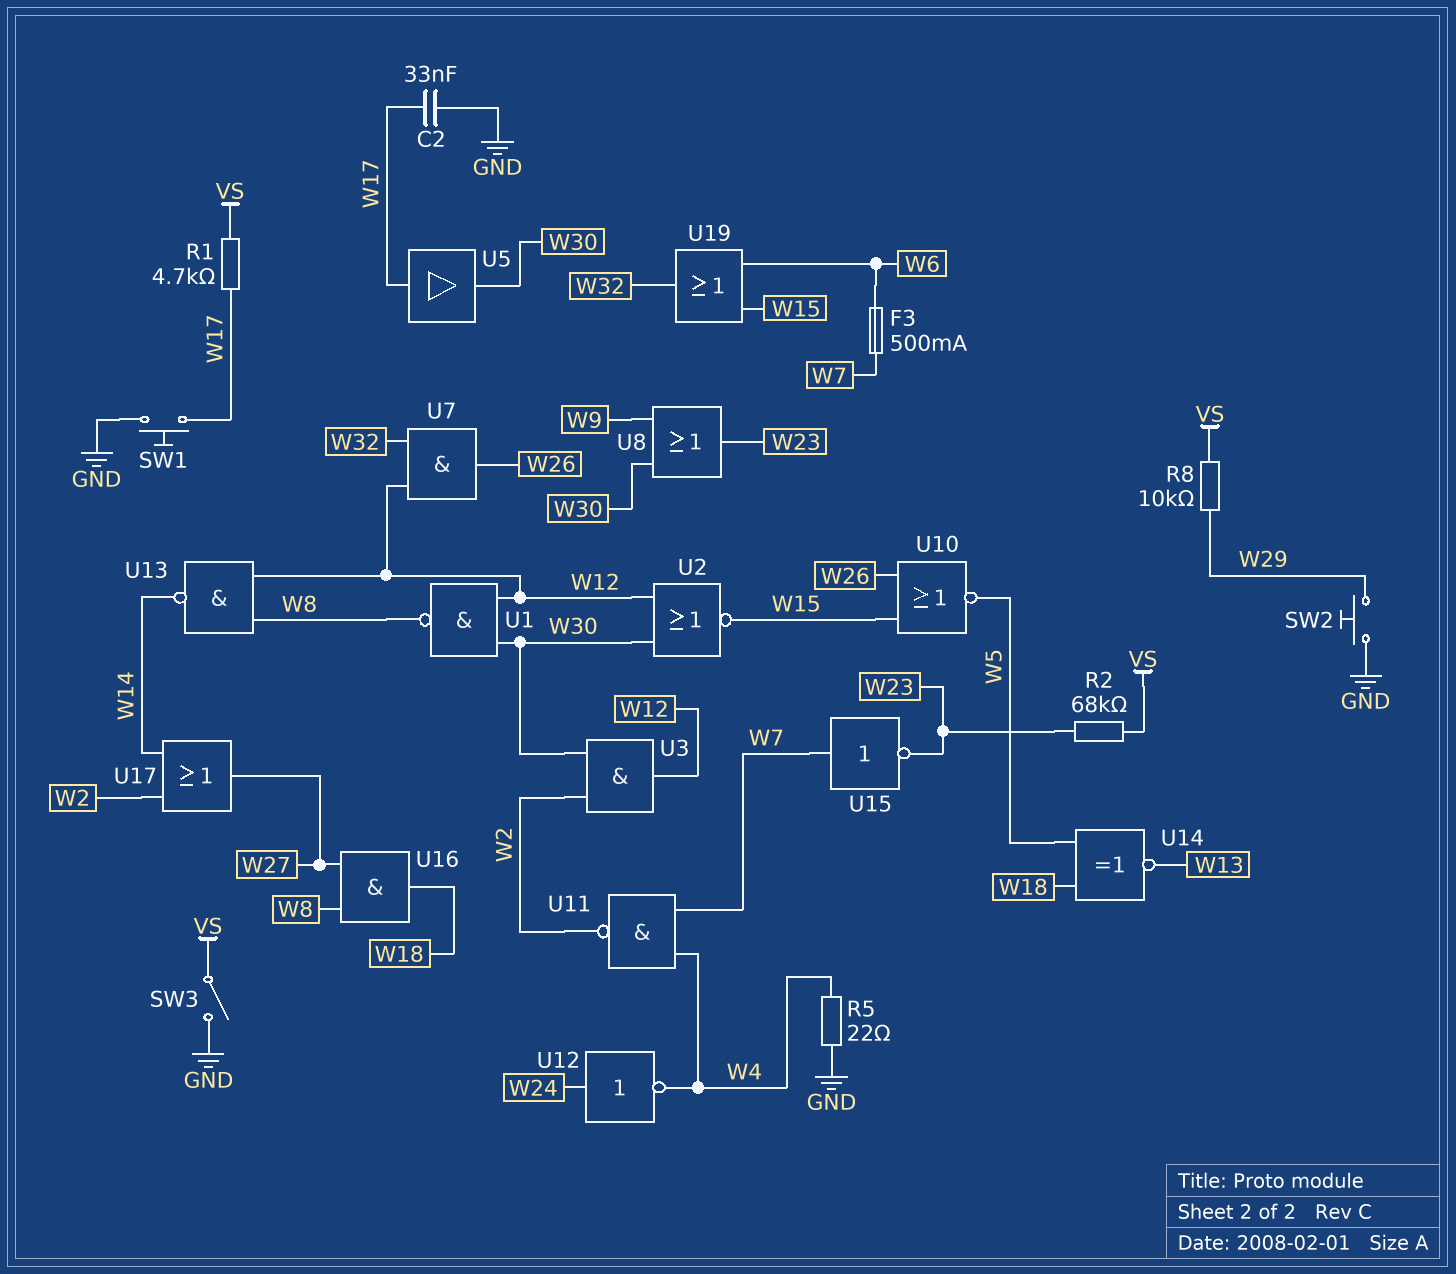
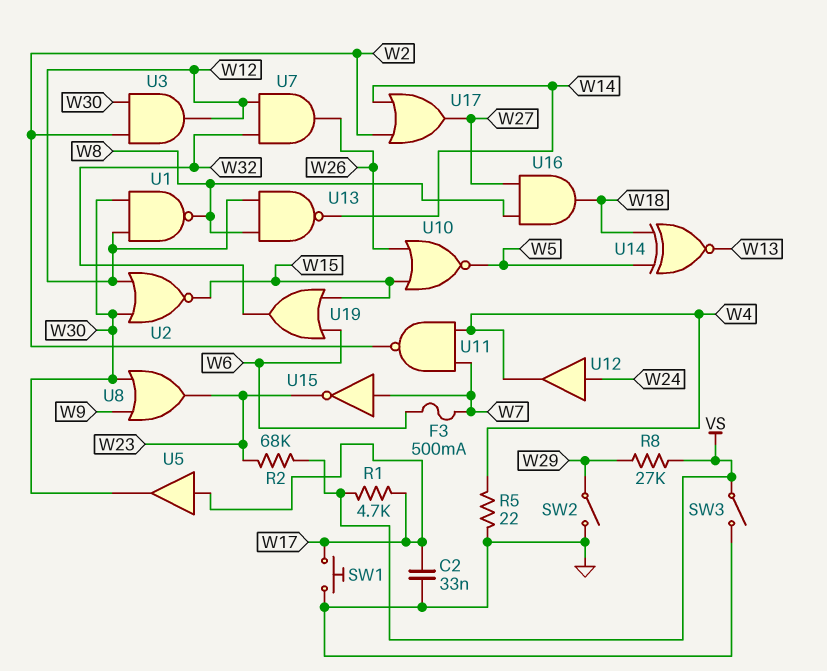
R8: 10k (VS, W29) -> 27k (VS, W29)
SW2: button (GND, W29) -> switch (GND, W29)
U12: NOT (in W24, out W4) -> buffer (in W24, out W4)

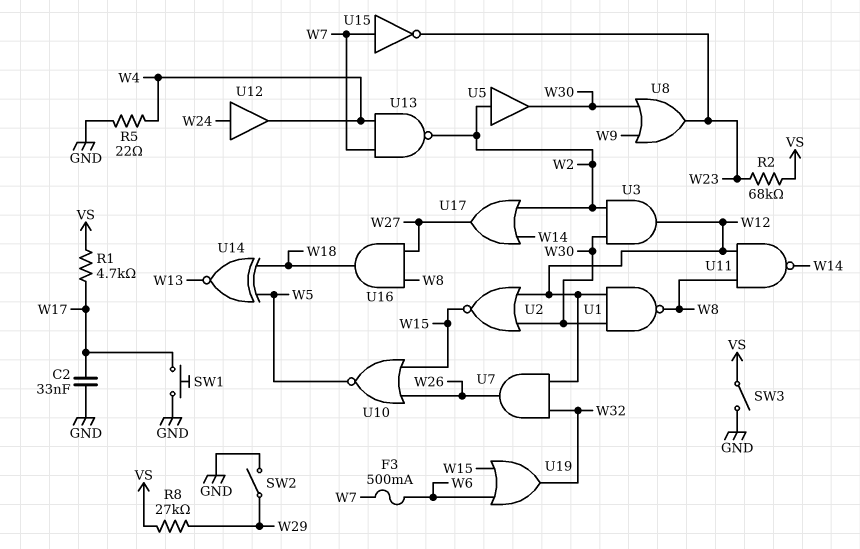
U5: buffer (in W17, out W30) -> buffer (in W2, out W30)
U11: NAND (in W4, in W7, out W2) -> NAND (in W8, in W12, out W14)
U13: NAND (in W8, in W12, out W14) -> NAND (in W4, in W7, out W2)

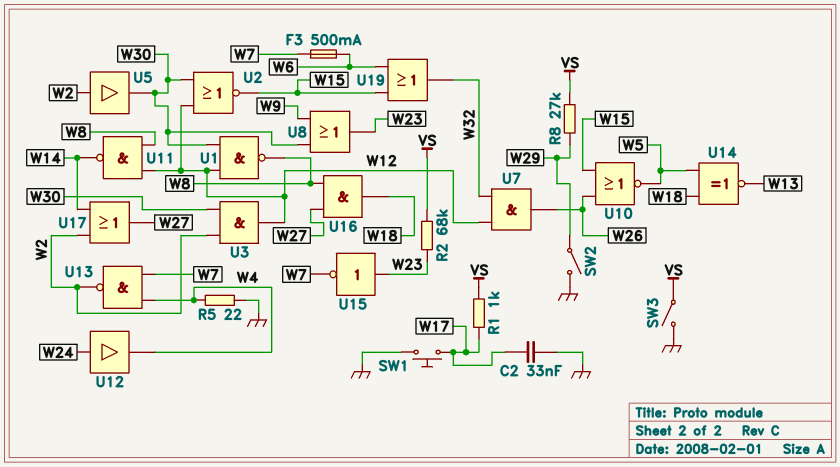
R1: 4.7k (VS, W17) -> 1k (VS, W17)
U15: NOT (in W7, out W23) -> NOT (in W23, out W7)

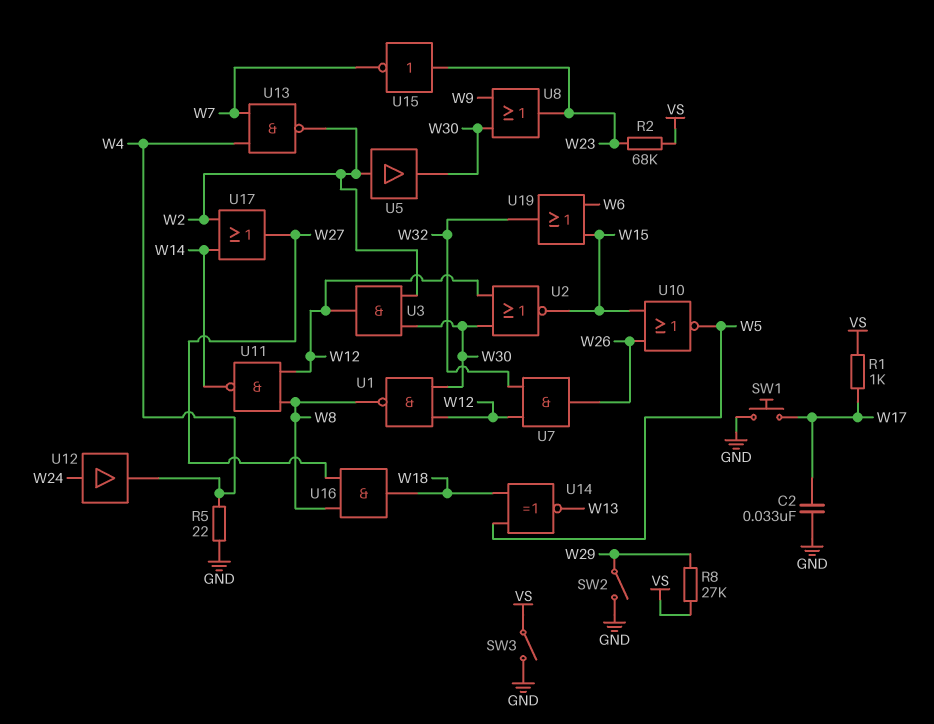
F3: 500mA (W6, W7) -> none

